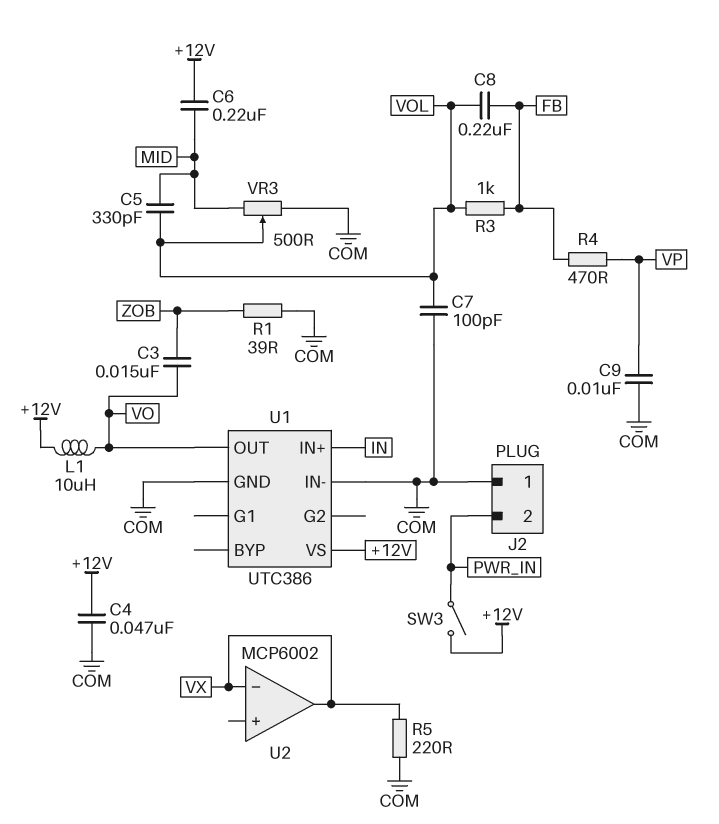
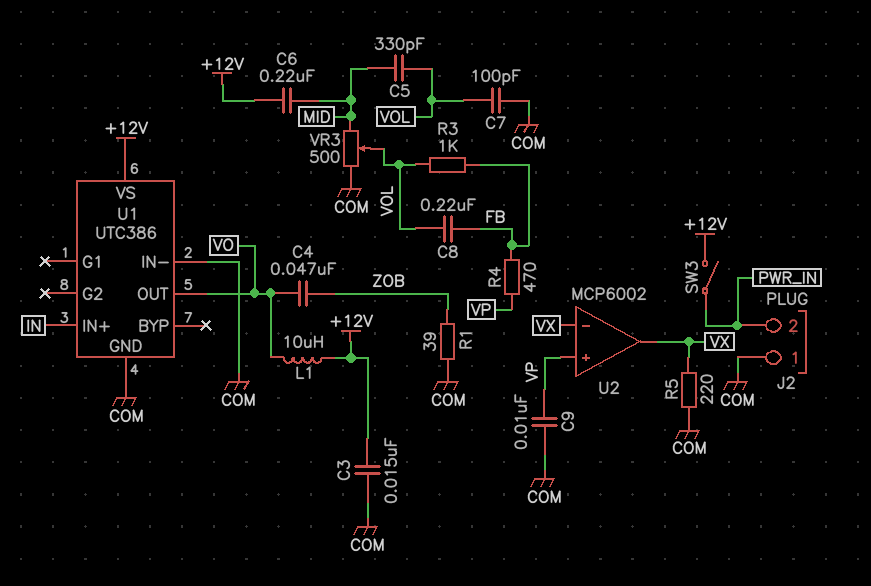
C3: 15nF (VO, ZOB) -> 15nF (+12V, COM)
C4: 47nF (+12V, COM) -> 47nF (VO, ZOB)
U2 pin in+: none -> VP

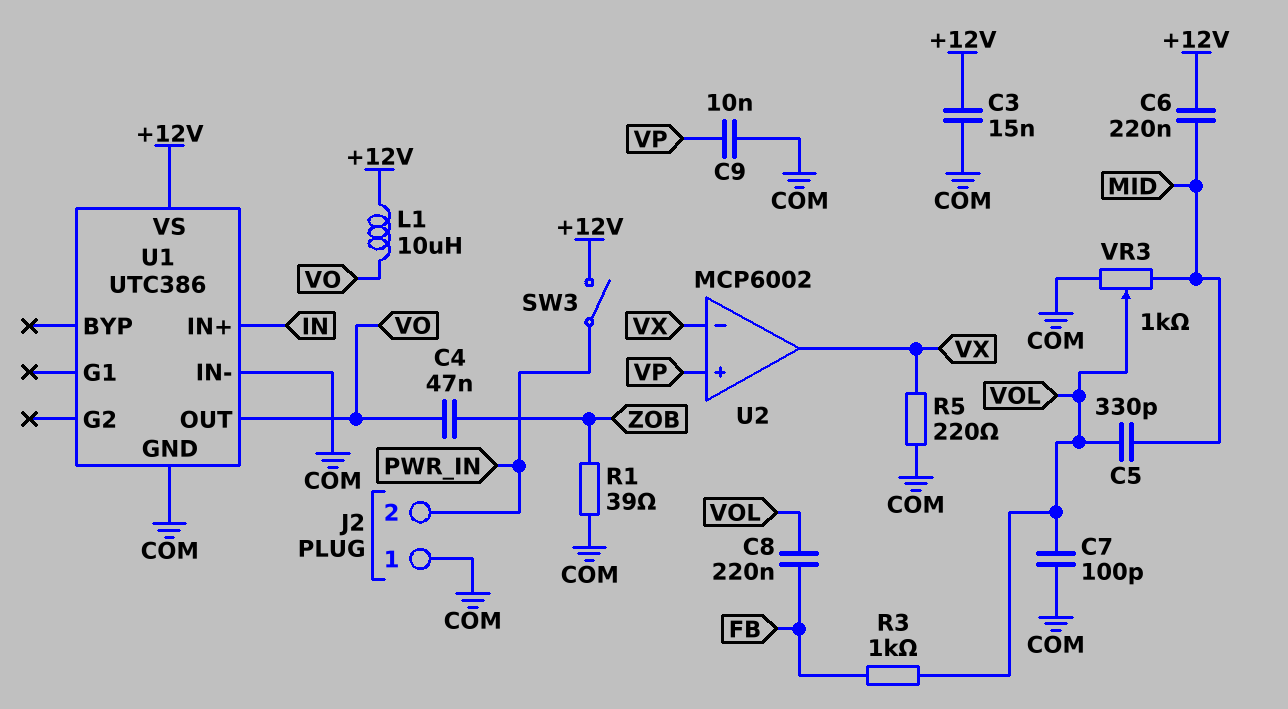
R4: 470 (FB, VP) -> none
VR3: 500 (COM, MID, wiper VOL) -> 1k (COM, MID, wiper VOL)

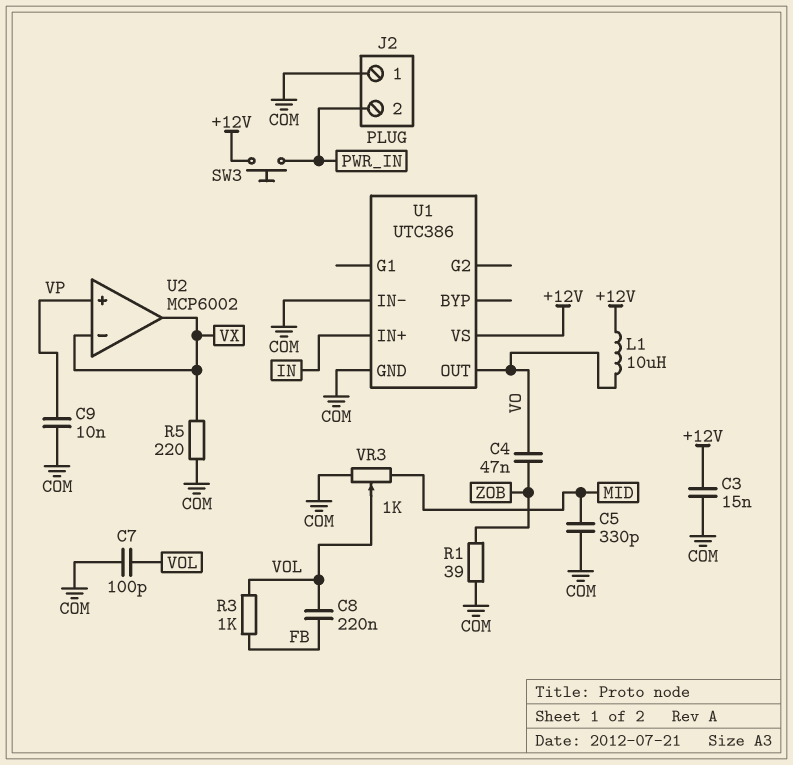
C5: 330pF (MID, VOL) -> 330pF (COM, MID)
C6: 220nF (+12V, MID) -> none
SW3: switch (+12V, PWR_IN) -> button (+12V, PWR_IN)

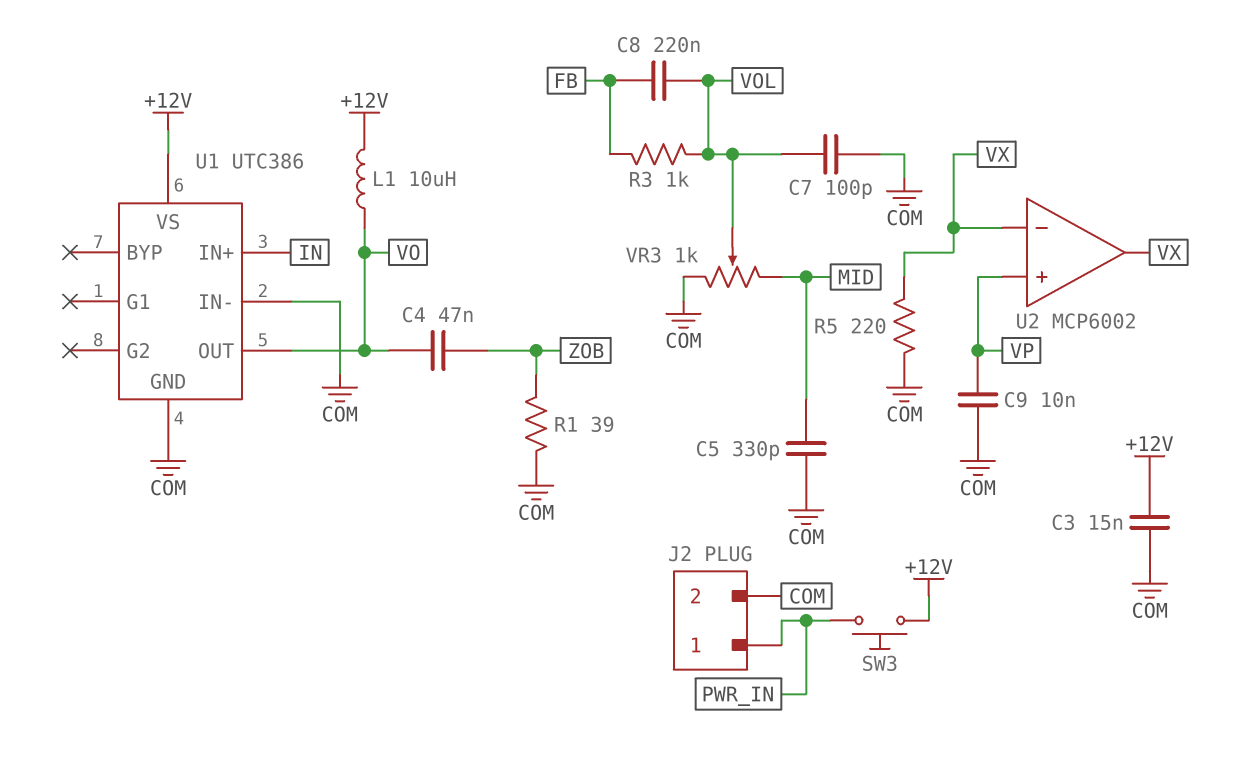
J2 pin 1: COM -> PWR_IN
J2 pin 2: PWR_IN -> COM

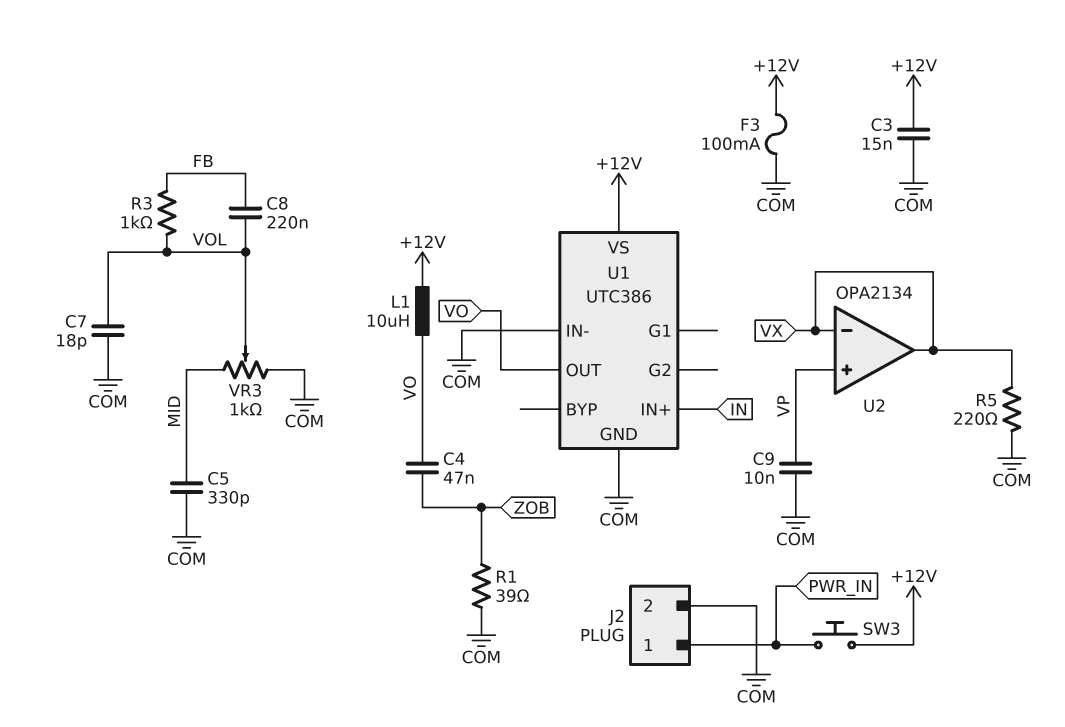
C7: 100pF (COM, VOL) -> 18pF (COM, VOL)
F3: none -> 100mA (+12V, COM)
U2: MCP6002 -> OPA2134

